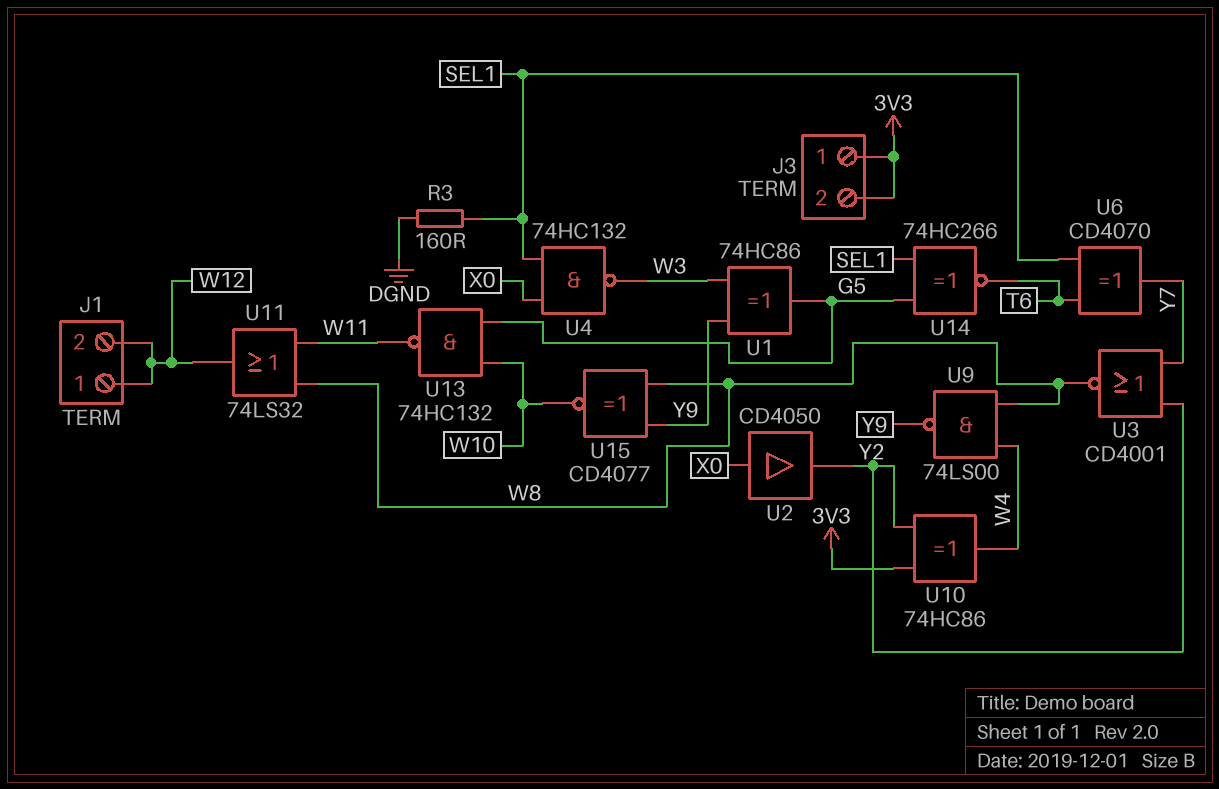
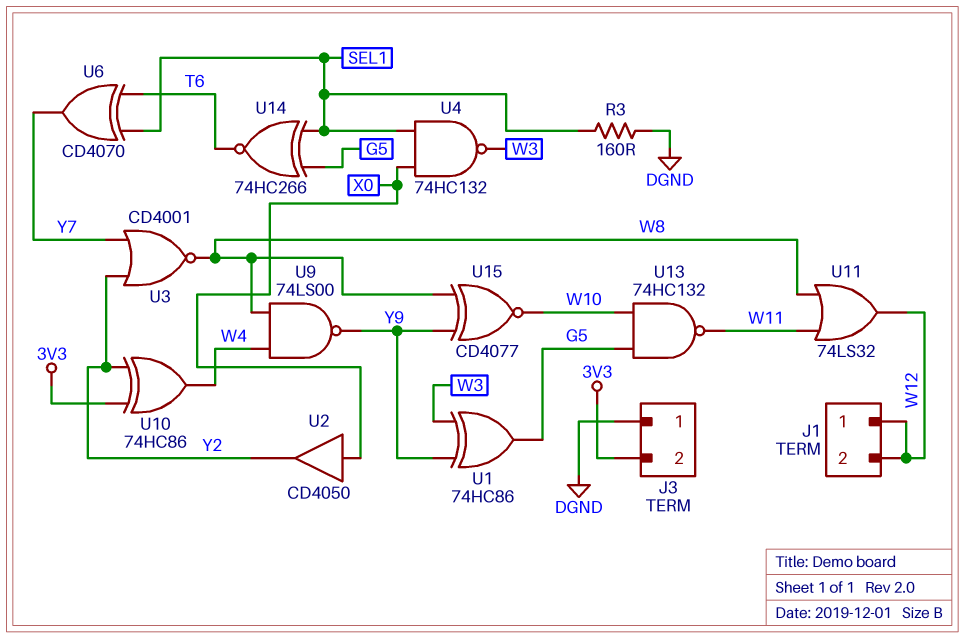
J3 pin 1: 3V3 -> DGND

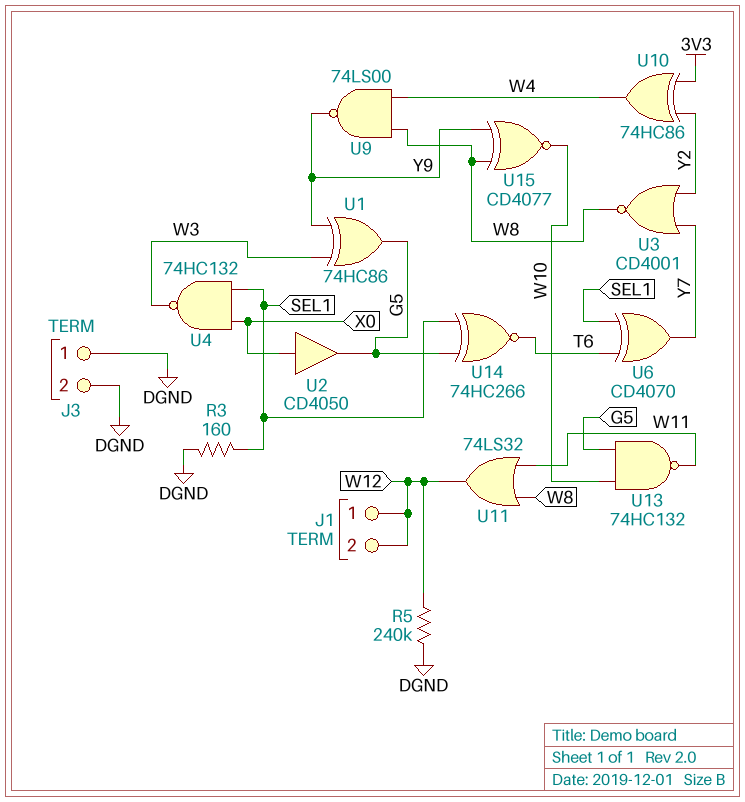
J3 pin 2: 3V3 -> DGND
R5: none -> 240k (DGND, W12)
U2: buffer CD4050 (in X0, out Y2) -> buffer CD4050 (in X0, out G5)

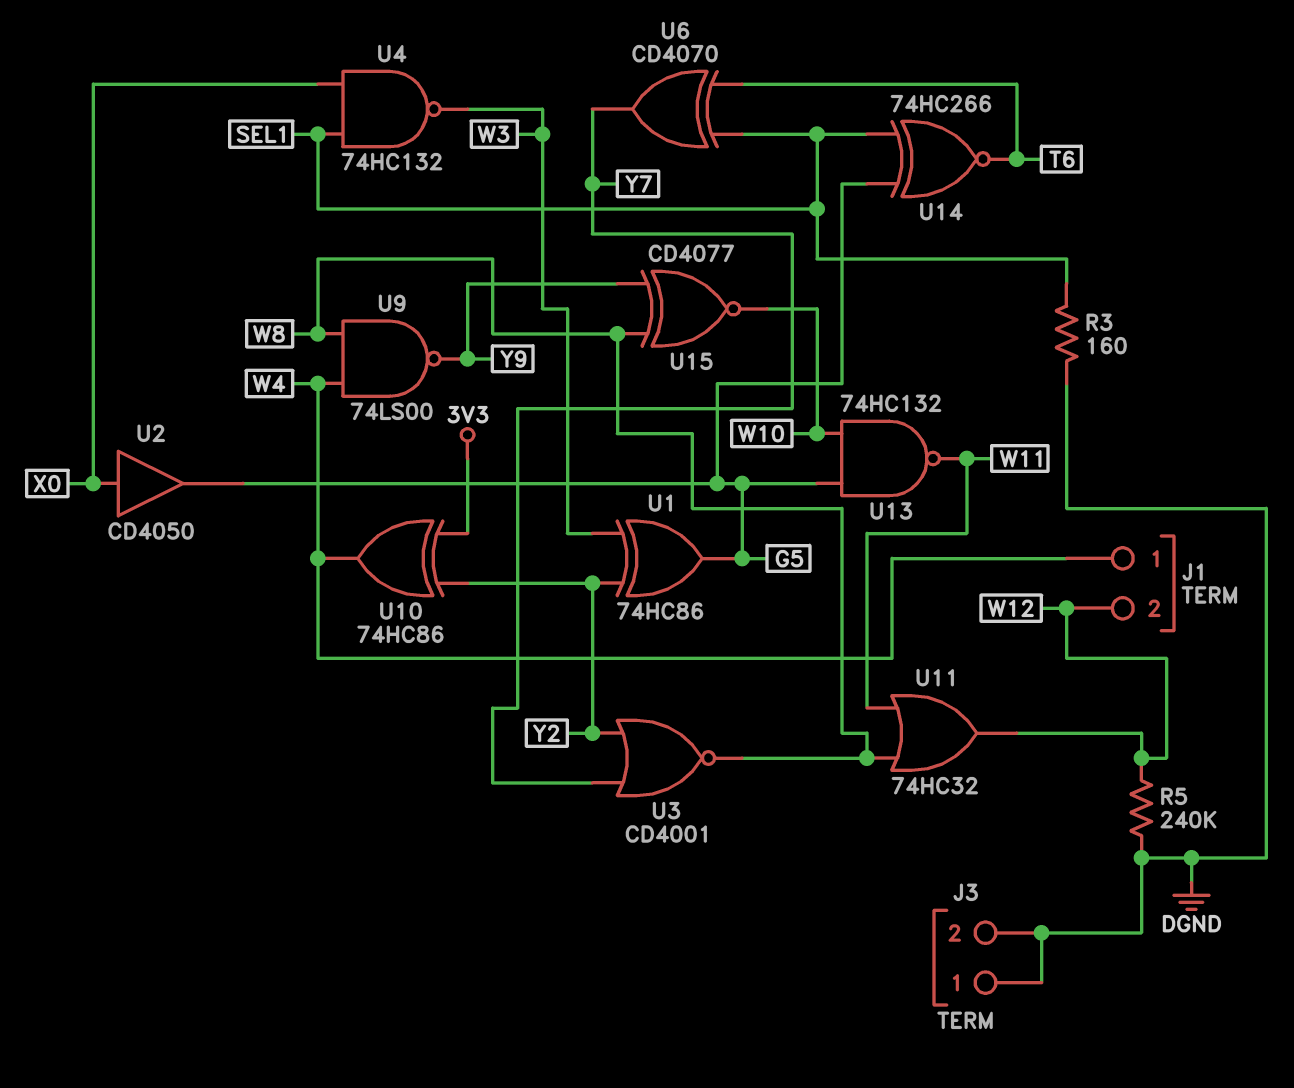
J1 pin 1: W12 -> W4
U1: XOR 74HC86 (in W3, in Y9, out G5) -> XOR 74HC86 (in W3, in Y2, out G5)
U11: OR 74LS32 (in W8, in W11, out W12) -> OR 74HC32 (in W8, in W11, out W12)

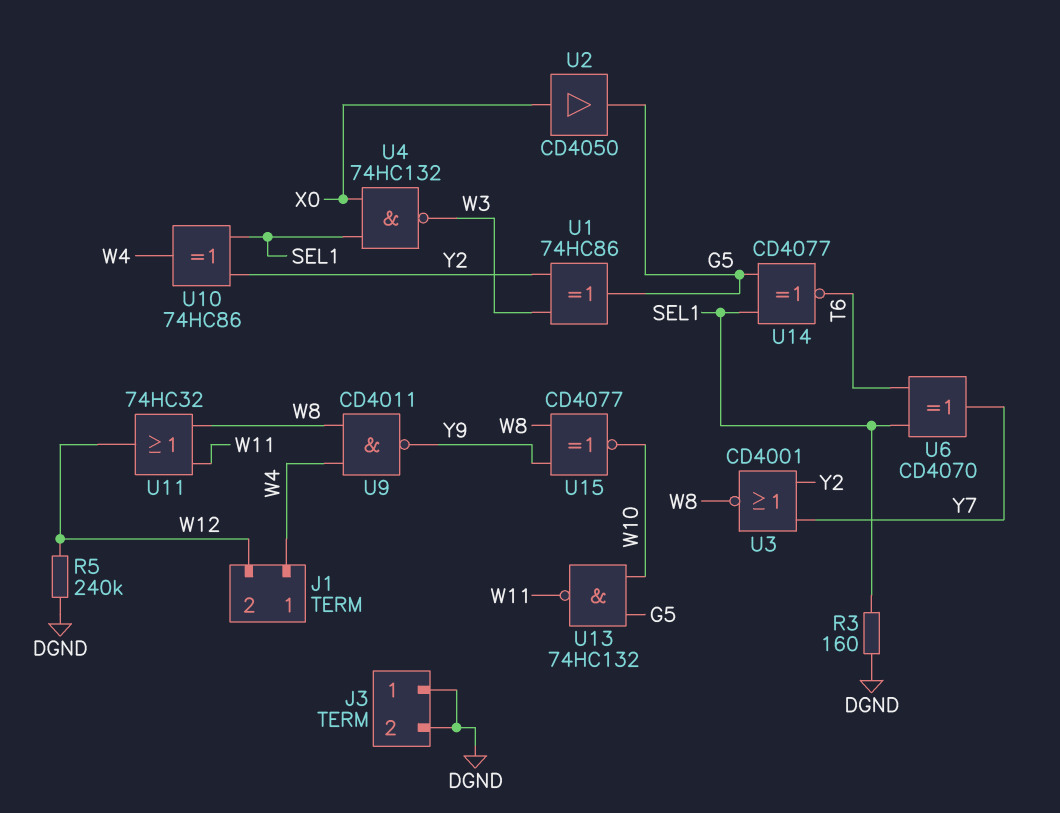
U9: NAND 74LS00 (in W4, in W8, out Y9) -> NAND CD4011 (in W4, in W8, out Y9)
U10: XOR 74HC86 (in 3V3, in Y2, out W4) -> XOR 74HC86 (in SEL1, in Y2, out W4)
U14: XNOR 74HC266 (in G5, in SEL1, out T6) -> XNOR CD4077 (in G5, in SEL1, out T6)

